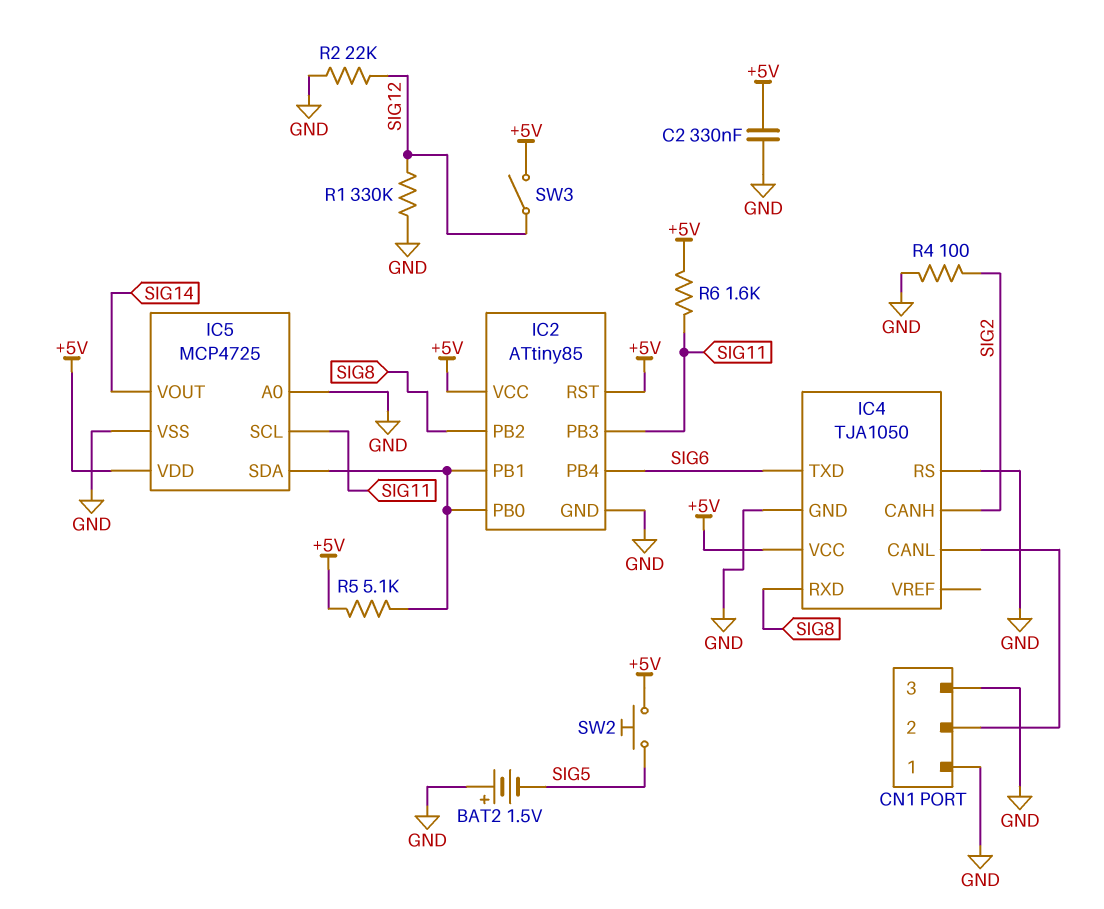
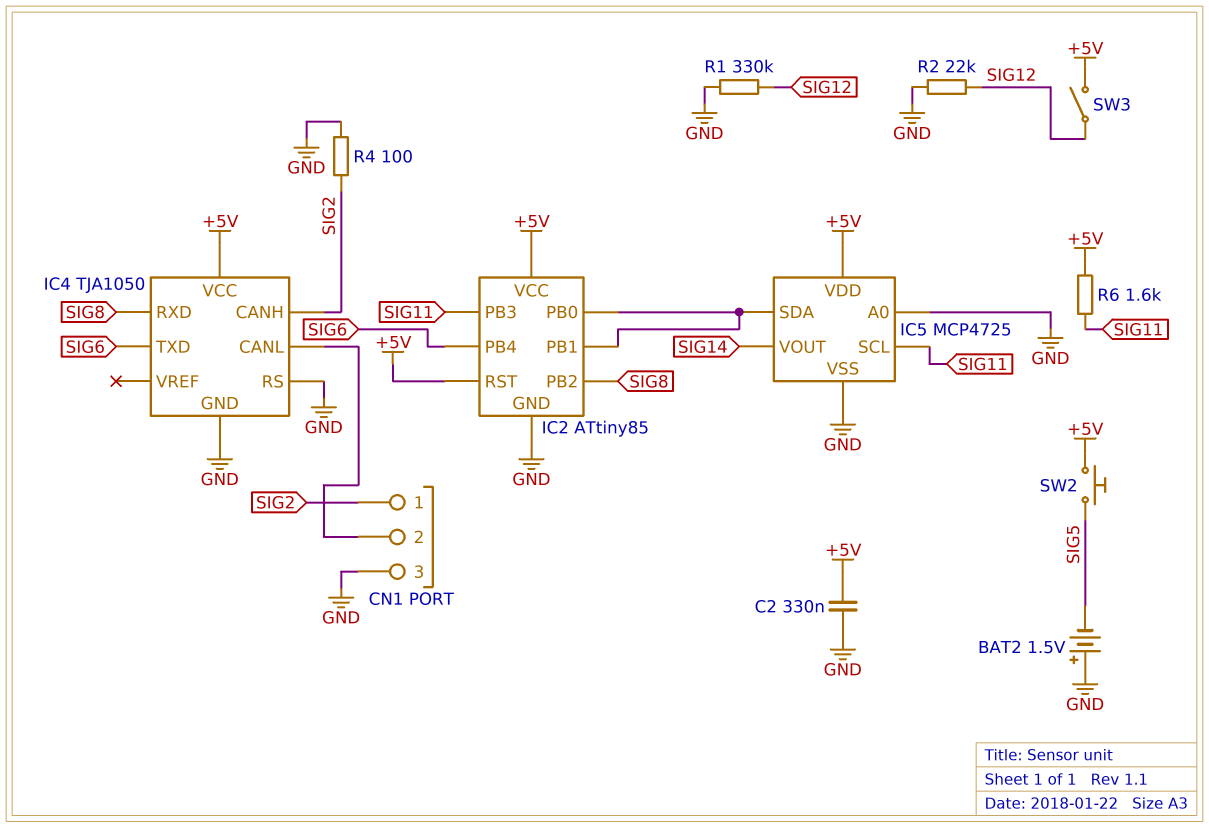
CN1 pin 1: GND -> SIG2
R5: 5.1k (+5V, IC2/PB0) -> none

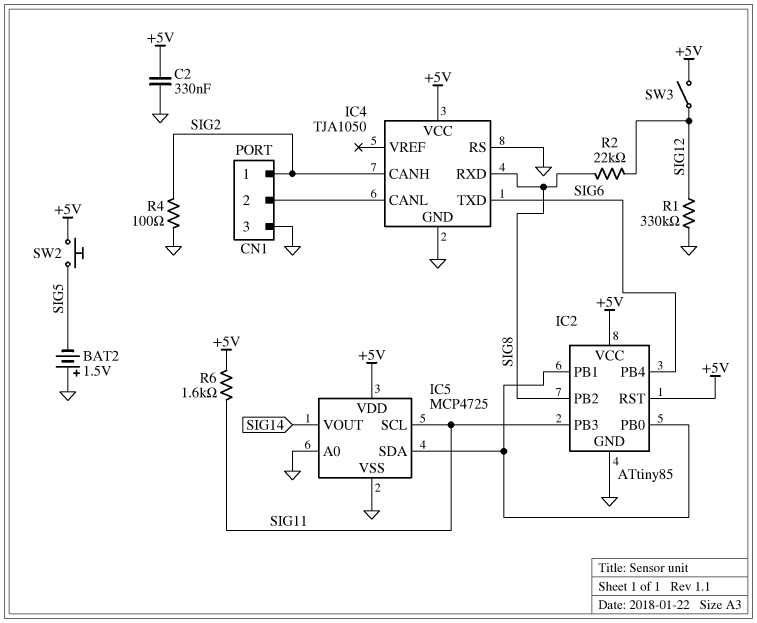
R2: 22k (GND, SIG12) -> 22k (SIG8, SIG12)

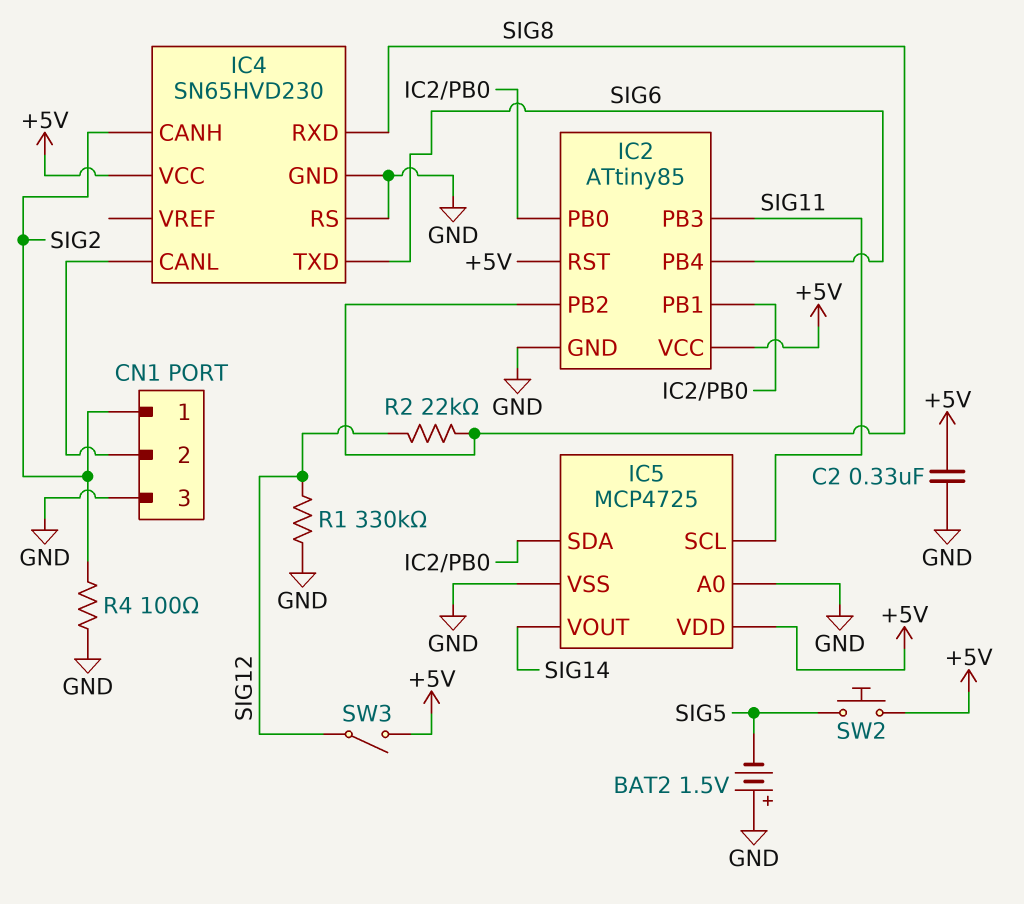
IC4: TJA1050 -> SN65HVD230
R6: 1.6k (+5V, SIG11) -> none

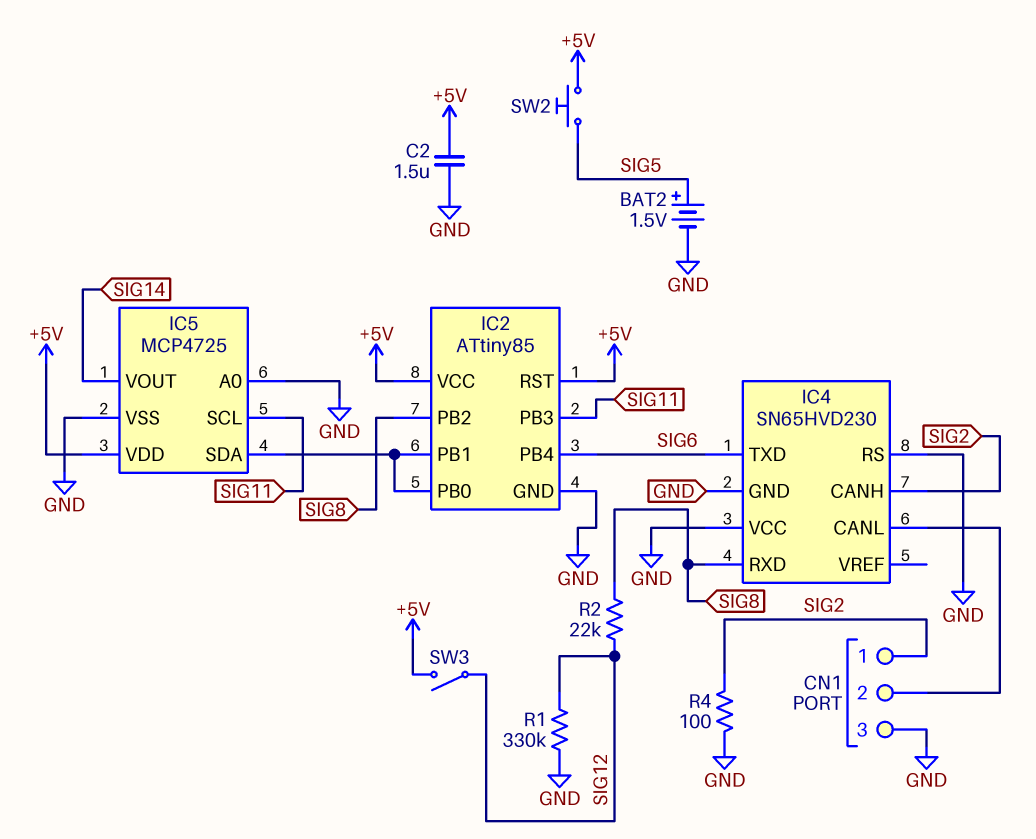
BAT2: 1.5V (plus GND, minus SIG5) -> 1.5V (plus SIG5, minus GND)
C2: 330nF (+5V, GND) -> 1.5uF (+5V, GND)
IC4 pin VCC: +5V -> GND

